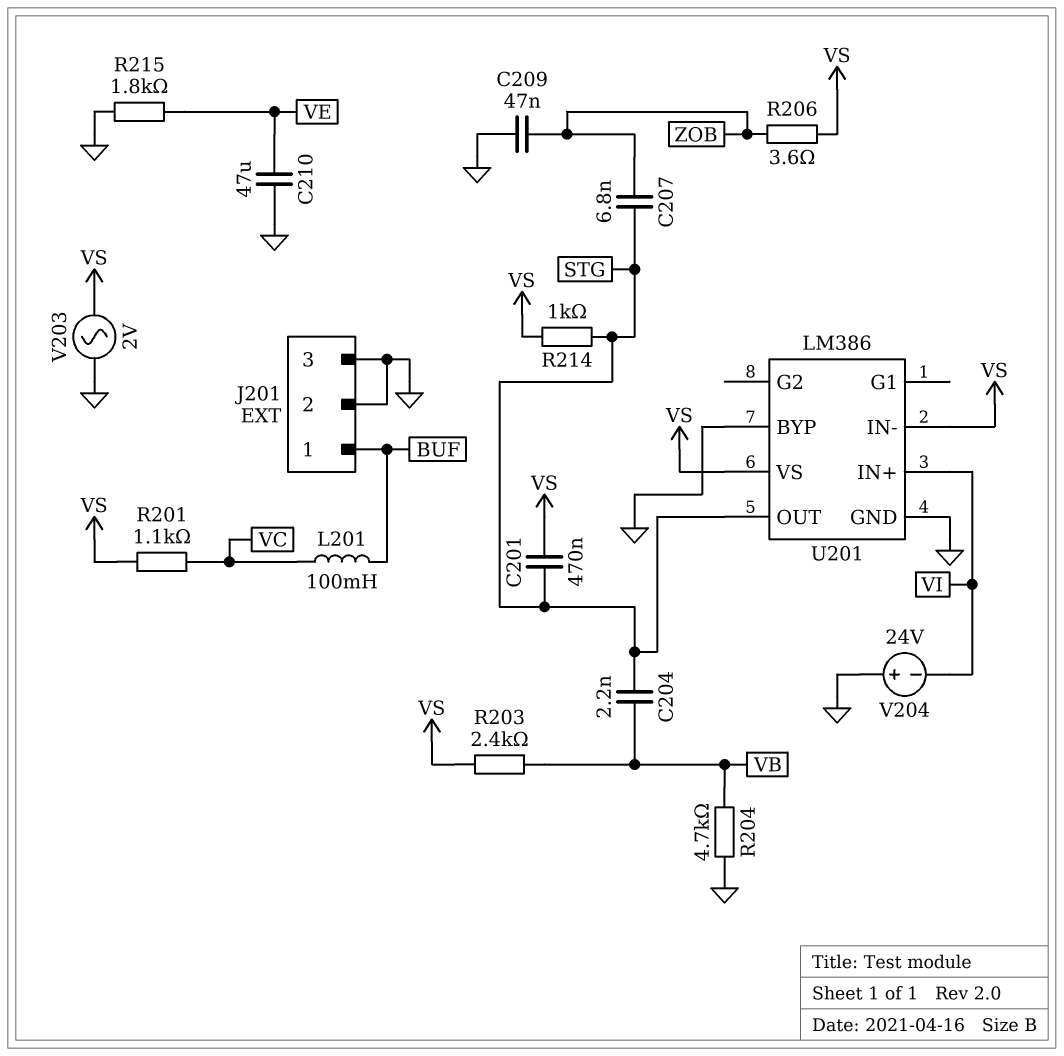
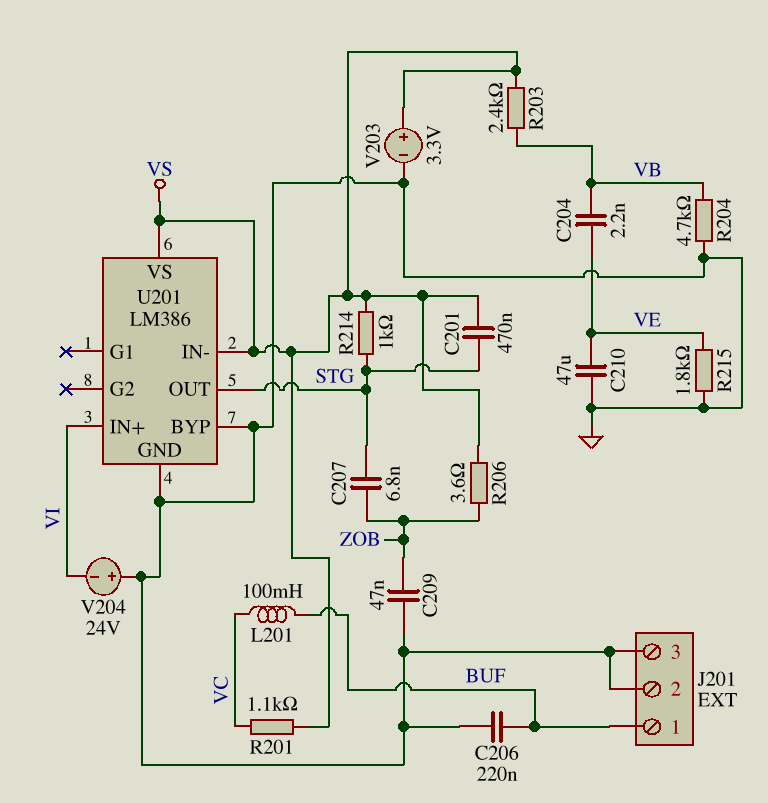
C204: 2.2nF (STG, VB) -> 2.2nF (VB, VE)
C206: none -> 220nF (BUF, GND)
V203: AC 2V (GND, VS) -> 3.3V (plus VS, minus GND)

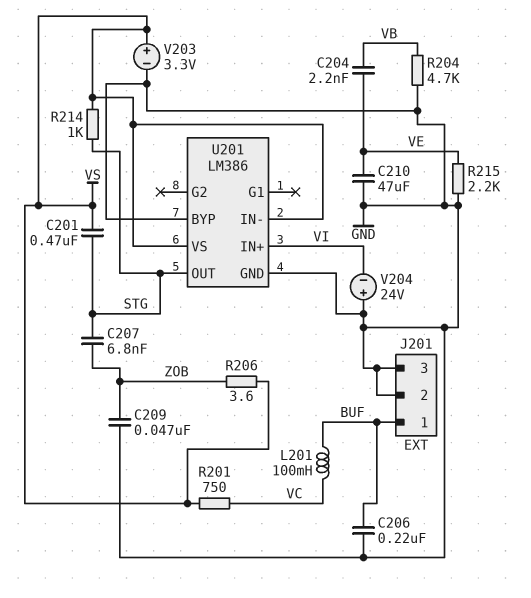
R201: 1.1k (VC, VS) -> 750 (VC, VS)
R203: 2.4k (VB, VS) -> none
R215: 1.8k (GND, VE) -> 2.2k (GND, VE)

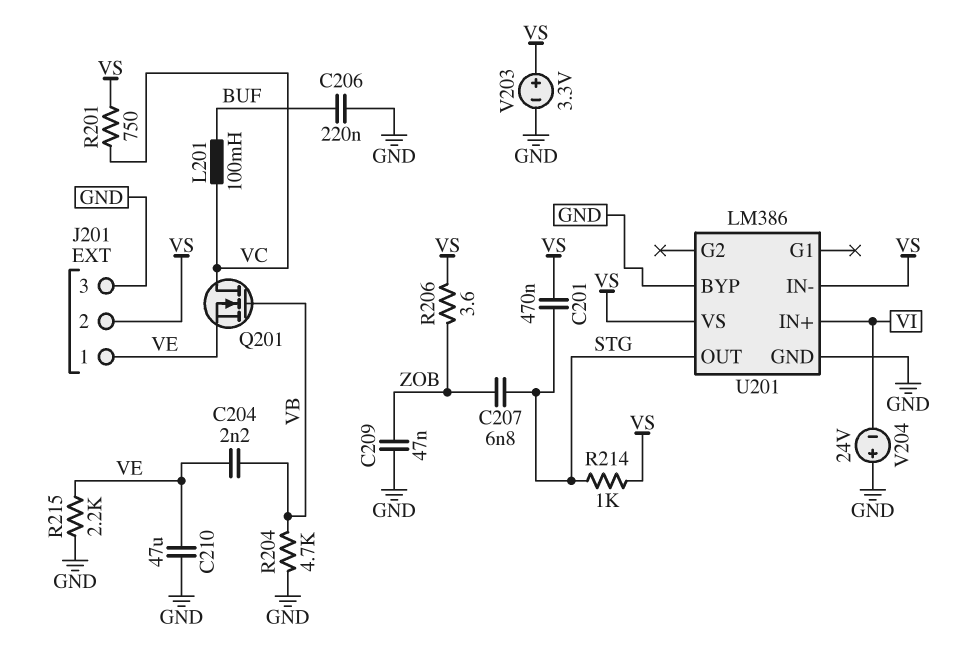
J201 pin 1: BUF -> VE
J201 pin 2: GND -> VS
Q201: none -> NMOS (G VB, D VC, S VE)

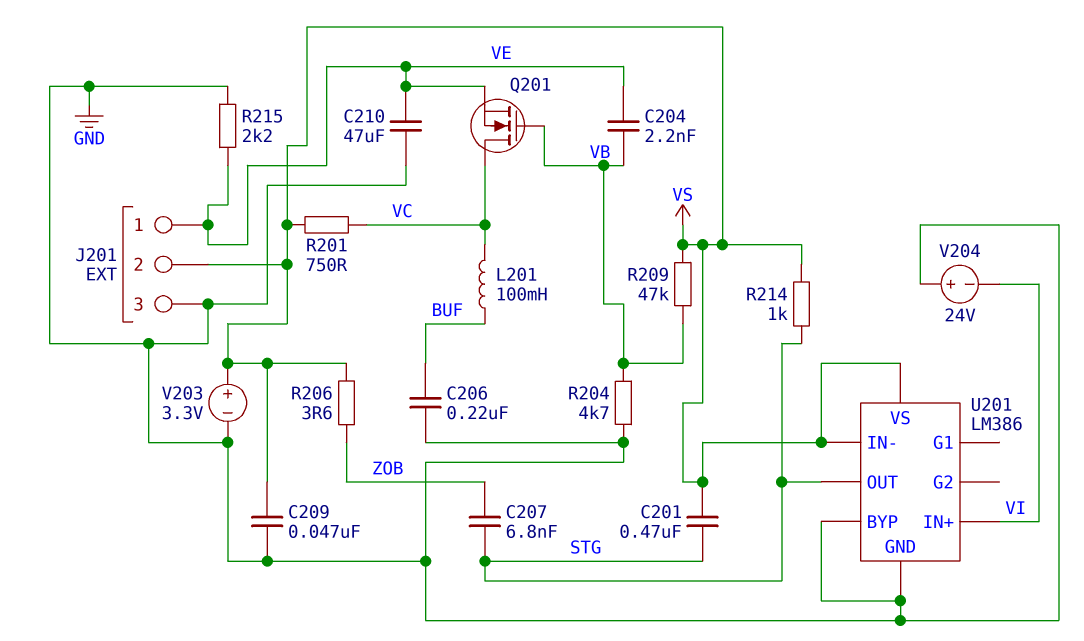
C209: 47nF (GND, ZOB) -> 47nF (GND, VS)
R209: none -> 47k (VB, VS)

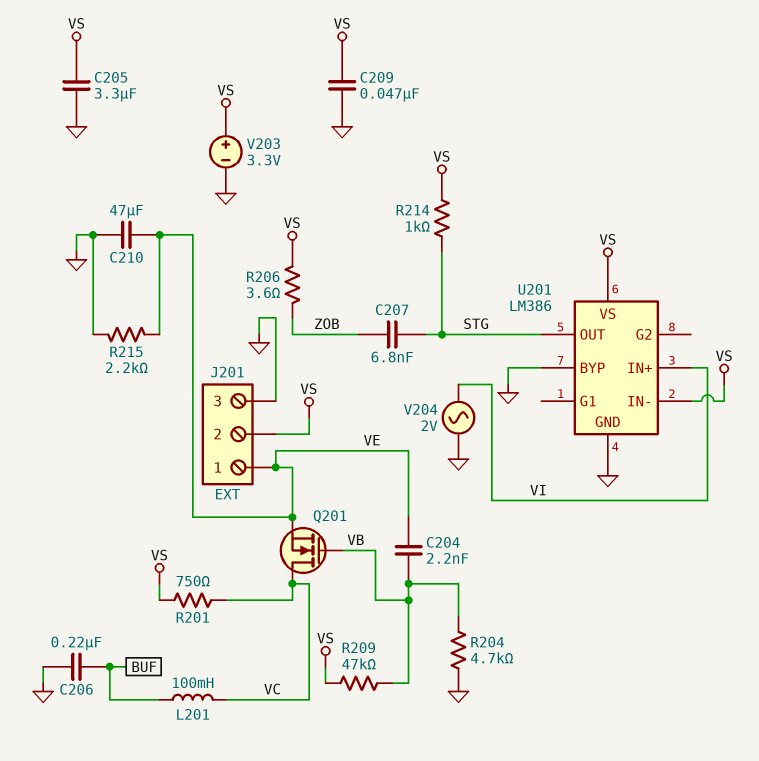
C201: 470nF (STG, VS) -> none
C205: none -> 3.3uF (GND, VS)
V204: 24V (plus GND, minus VI) -> AC 2V (GND, VI)

